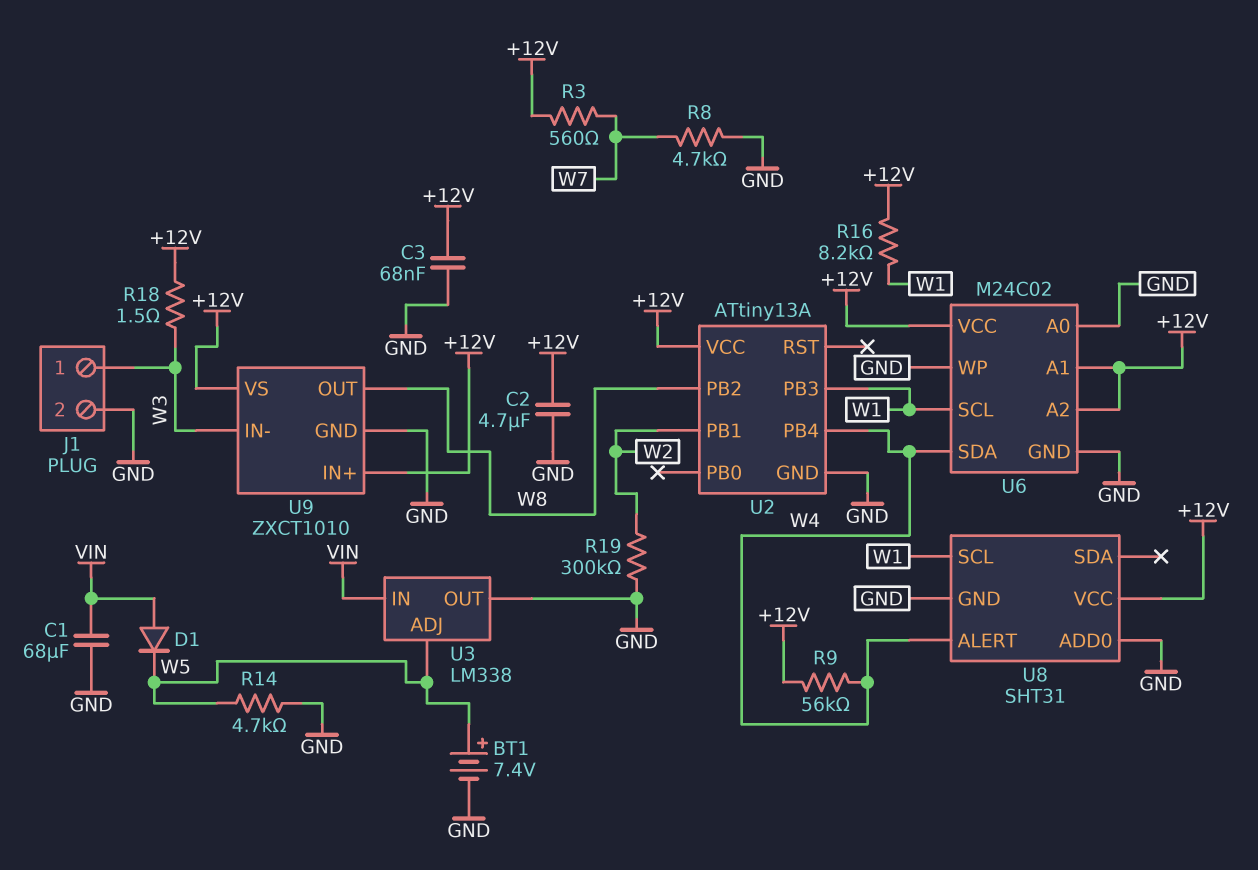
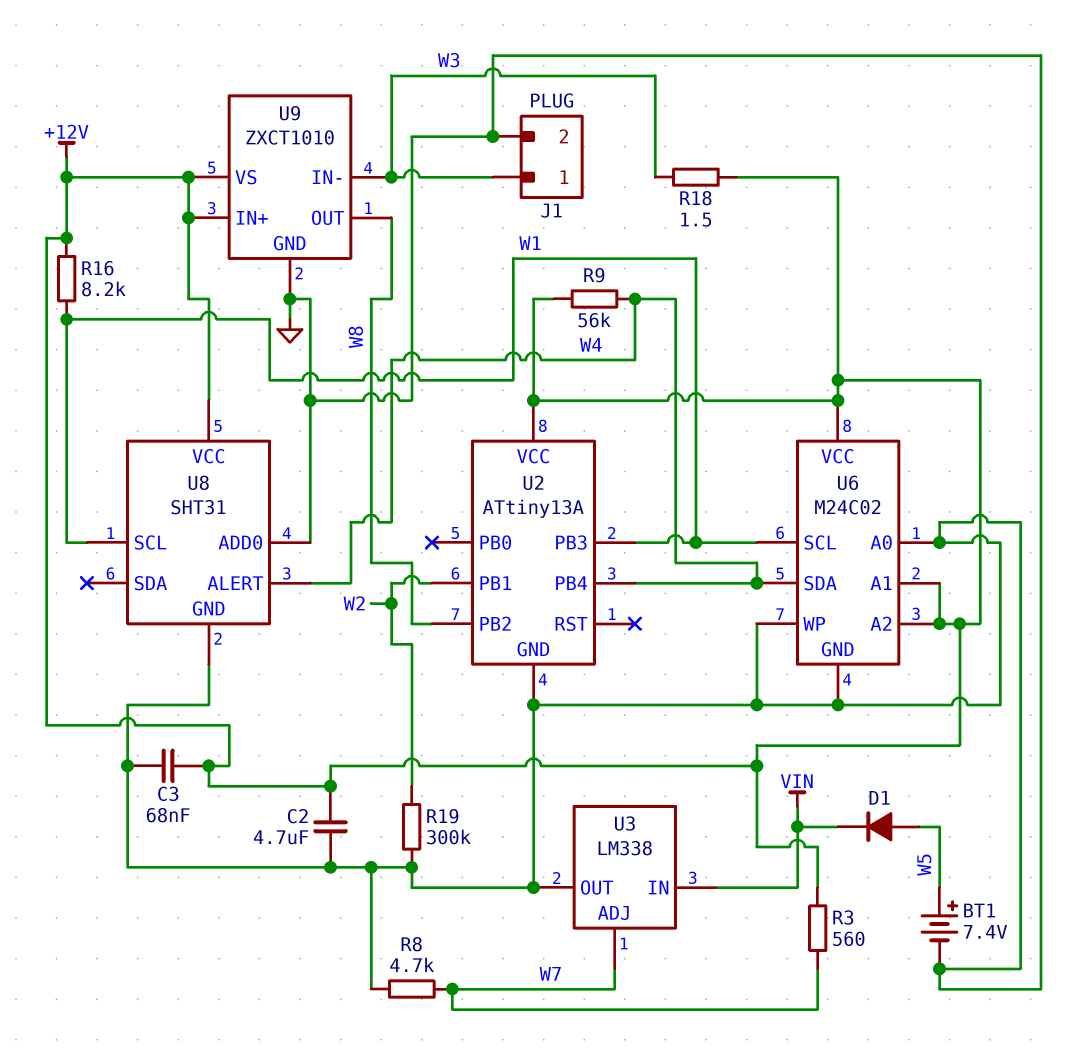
C1: 68uF (GND, VIN) -> none
D1: diode (A VIN, K W5) -> diode (A W5, K VIN)
R14: 4.7k (GND, W5) -> none
U3 pin ADJ: W5 -> W7

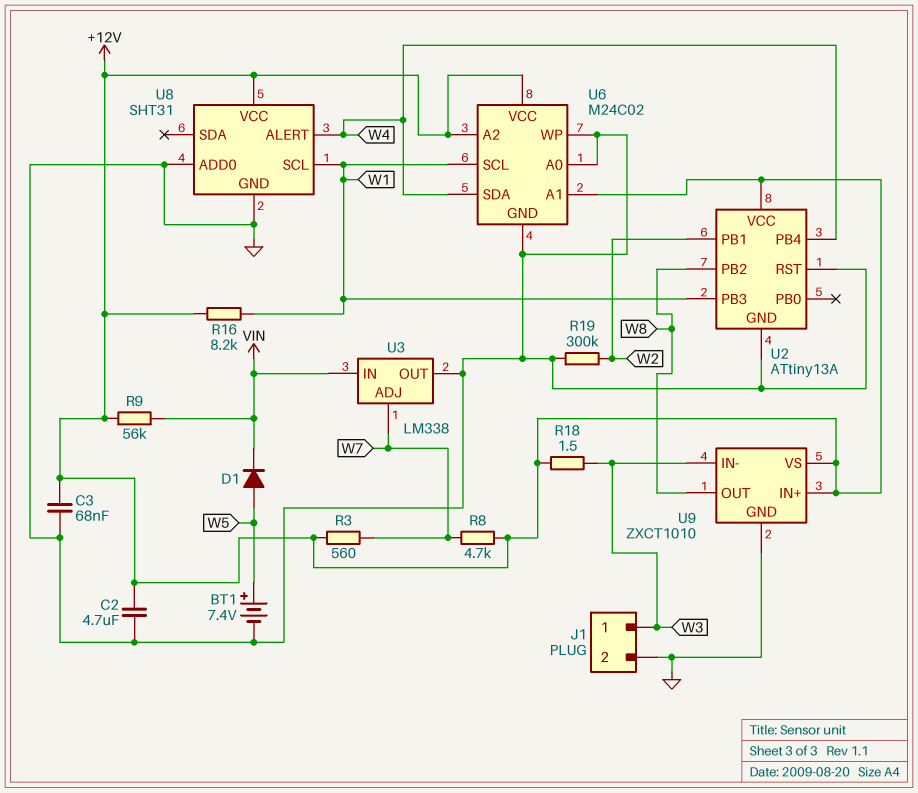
R8: 4.7k (GND, W7) -> 4.7k (+12V, W7)
R9: 56k (+12V, W4) -> 56k (+12V, VIN)
U2 pin RST: none -> GND

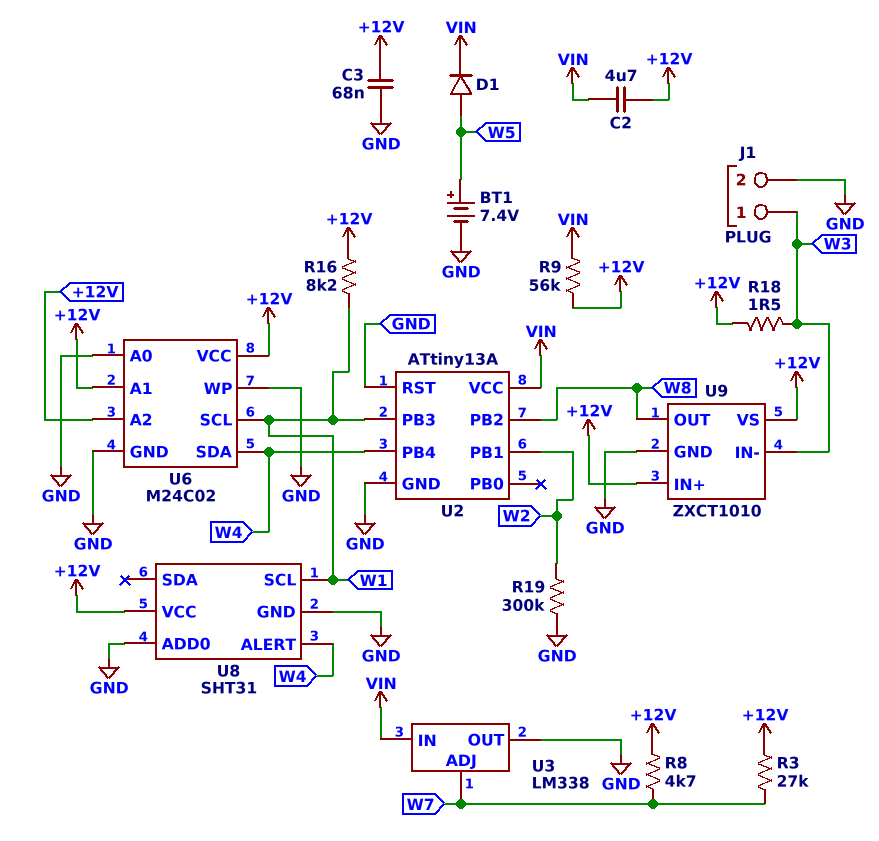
C2: 4.7uF (+12V, GND) -> 4.7uF (+12V, VIN)
R3: 560 (+12V, W7) -> 27k (+12V, W7)
U2 pin VCC: +12V -> VIN

